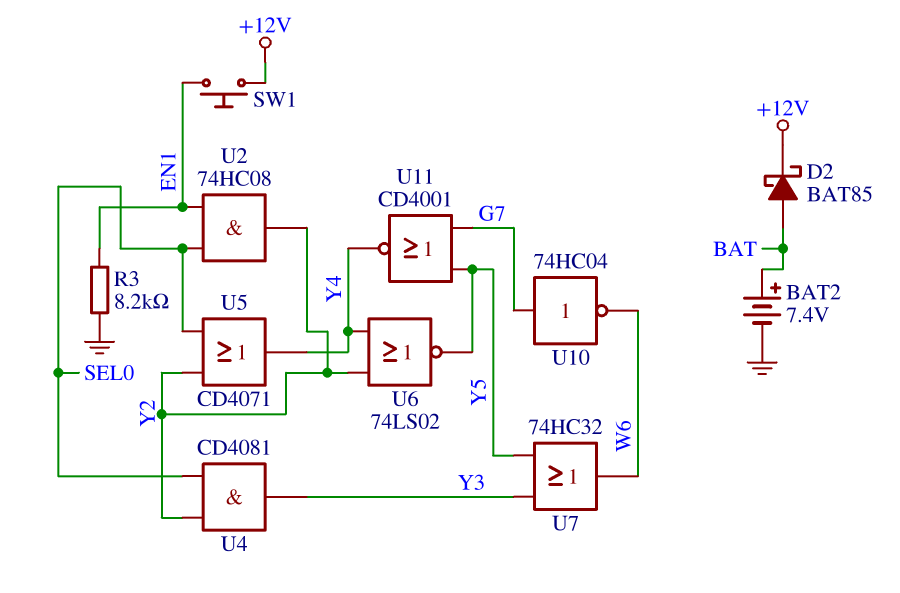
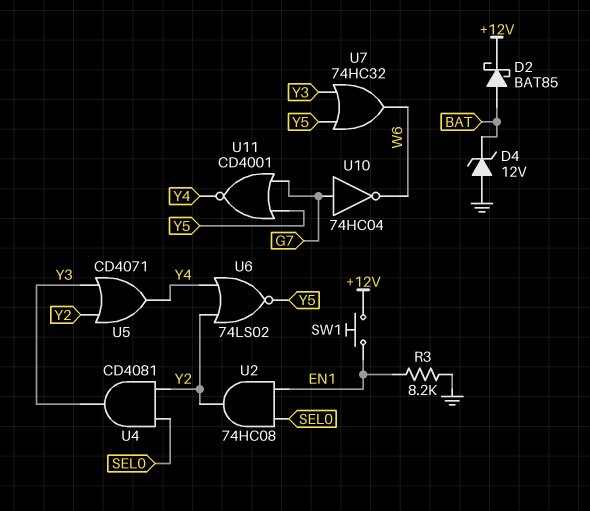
BAT2: 7.4V (plus BAT, minus GND) -> none
D4: none -> zener 12V (A GND, K BAT)
U5: OR CD4071 (in SEL0, in Y2, out Y4) -> OR CD4071 (in Y2, in Y3, out Y4)

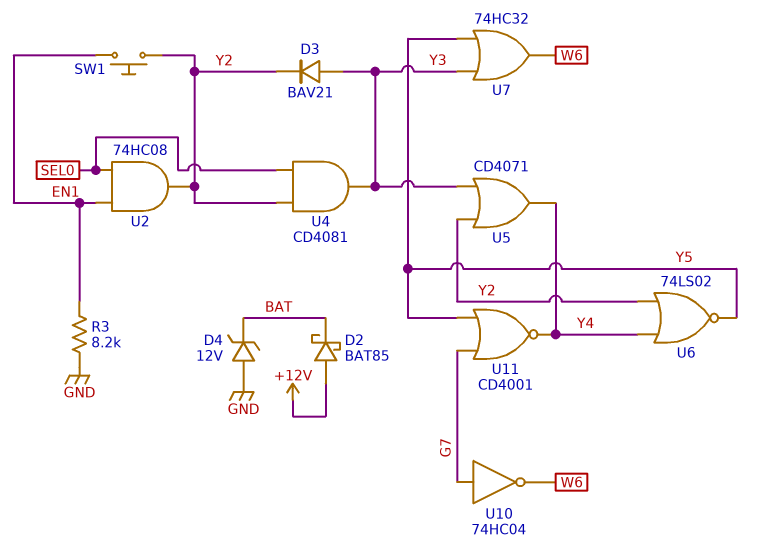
D2: schottky BAT85 (A BAT, K +12V) -> schottky BAT85 (A +12V, K BAT)
D3: none -> diode BAV21 (A Y3, K Y2)
SW1: button (+12V, EN1) -> button (EN1, Y2)

